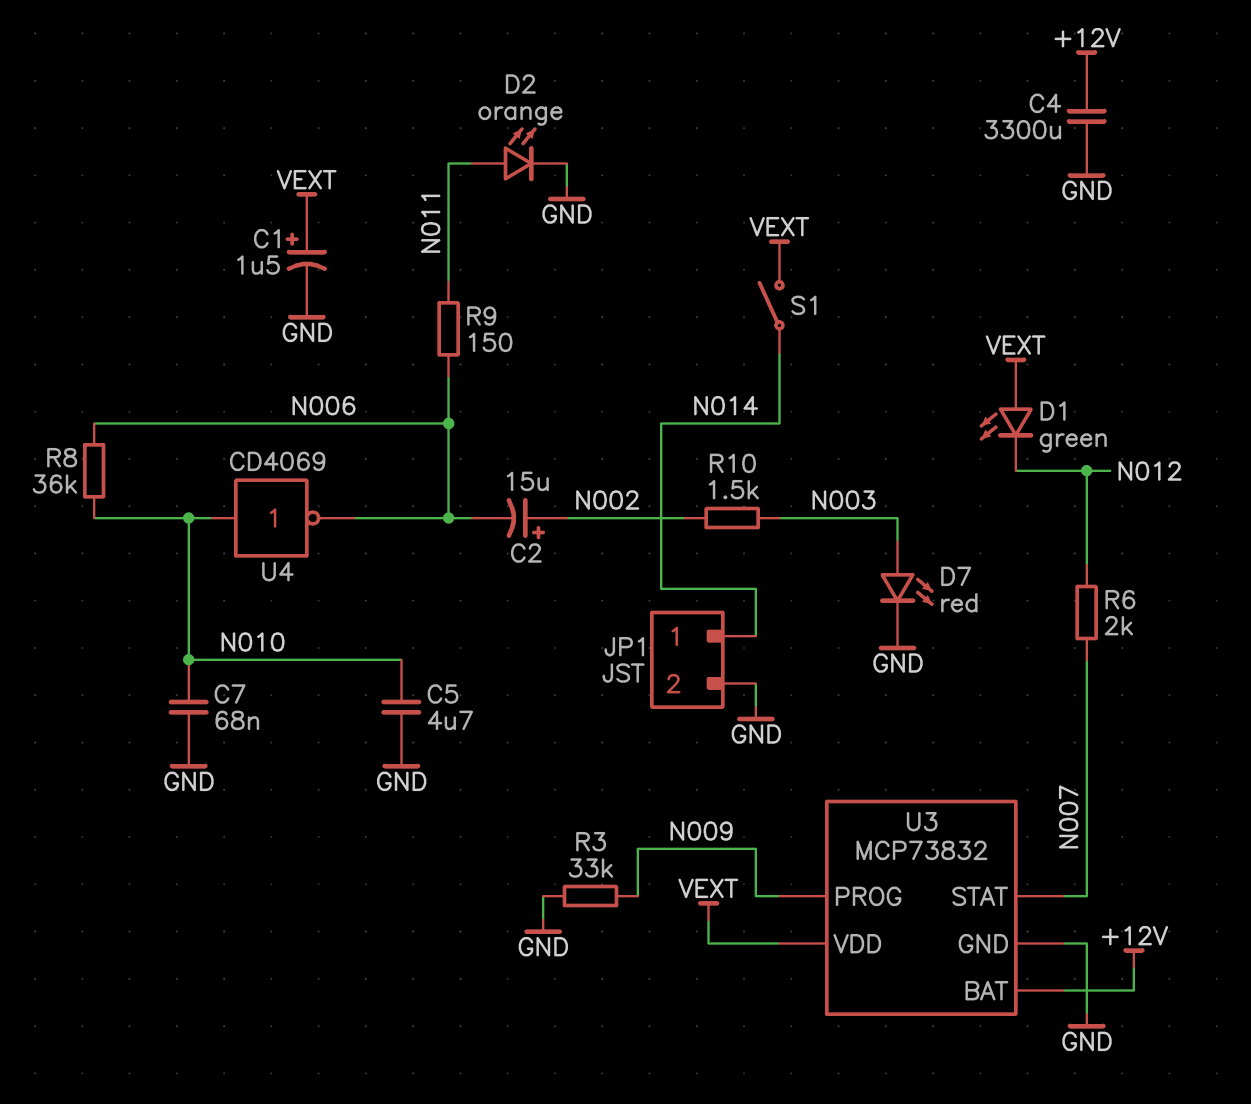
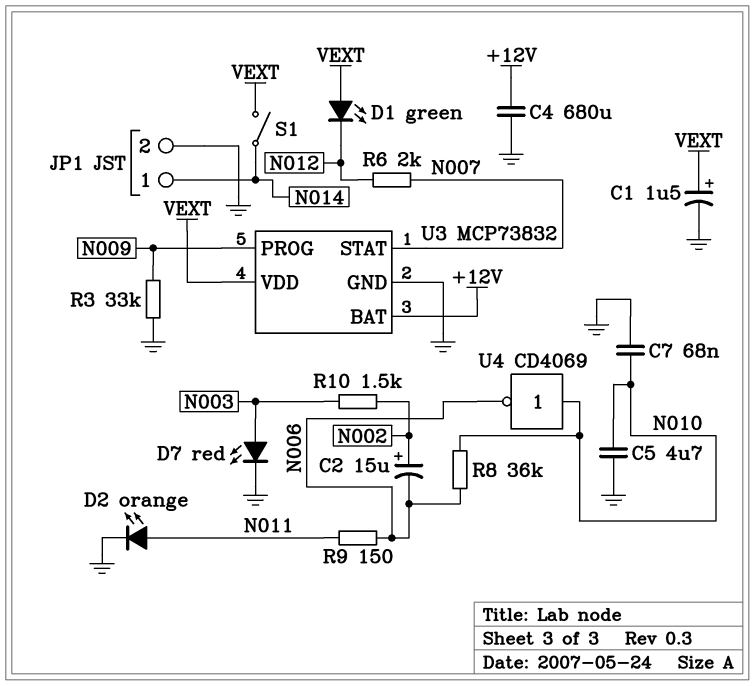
C4: 3300uF (+12V, GND) -> 680uF (+12V, GND)

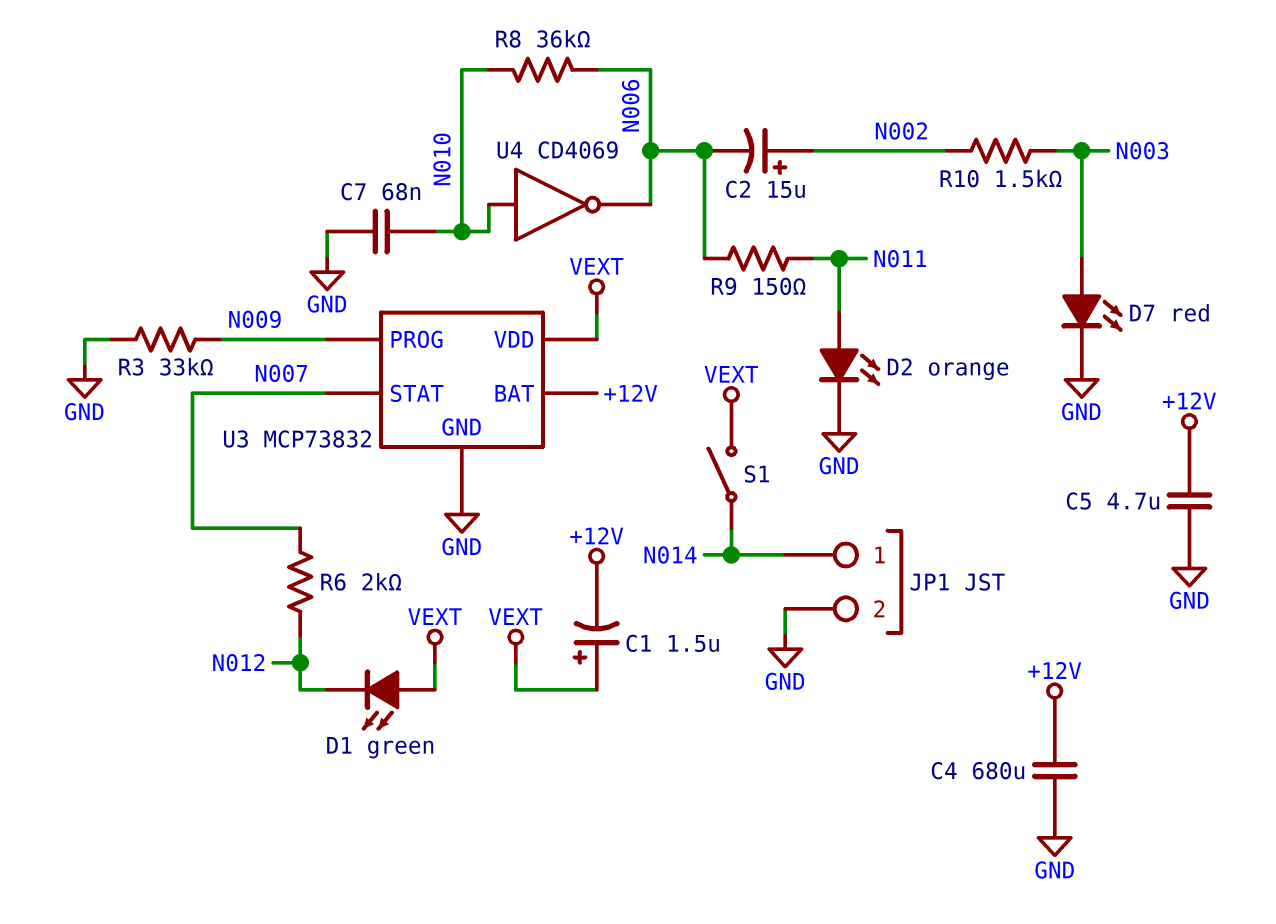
C1: 1.5uF (plus VEXT, minus GND) -> 1.5uF (plus VEXT, minus +12V)
C5: 4.7uF (GND, N010) -> 4.7uF (+12V, GND)

